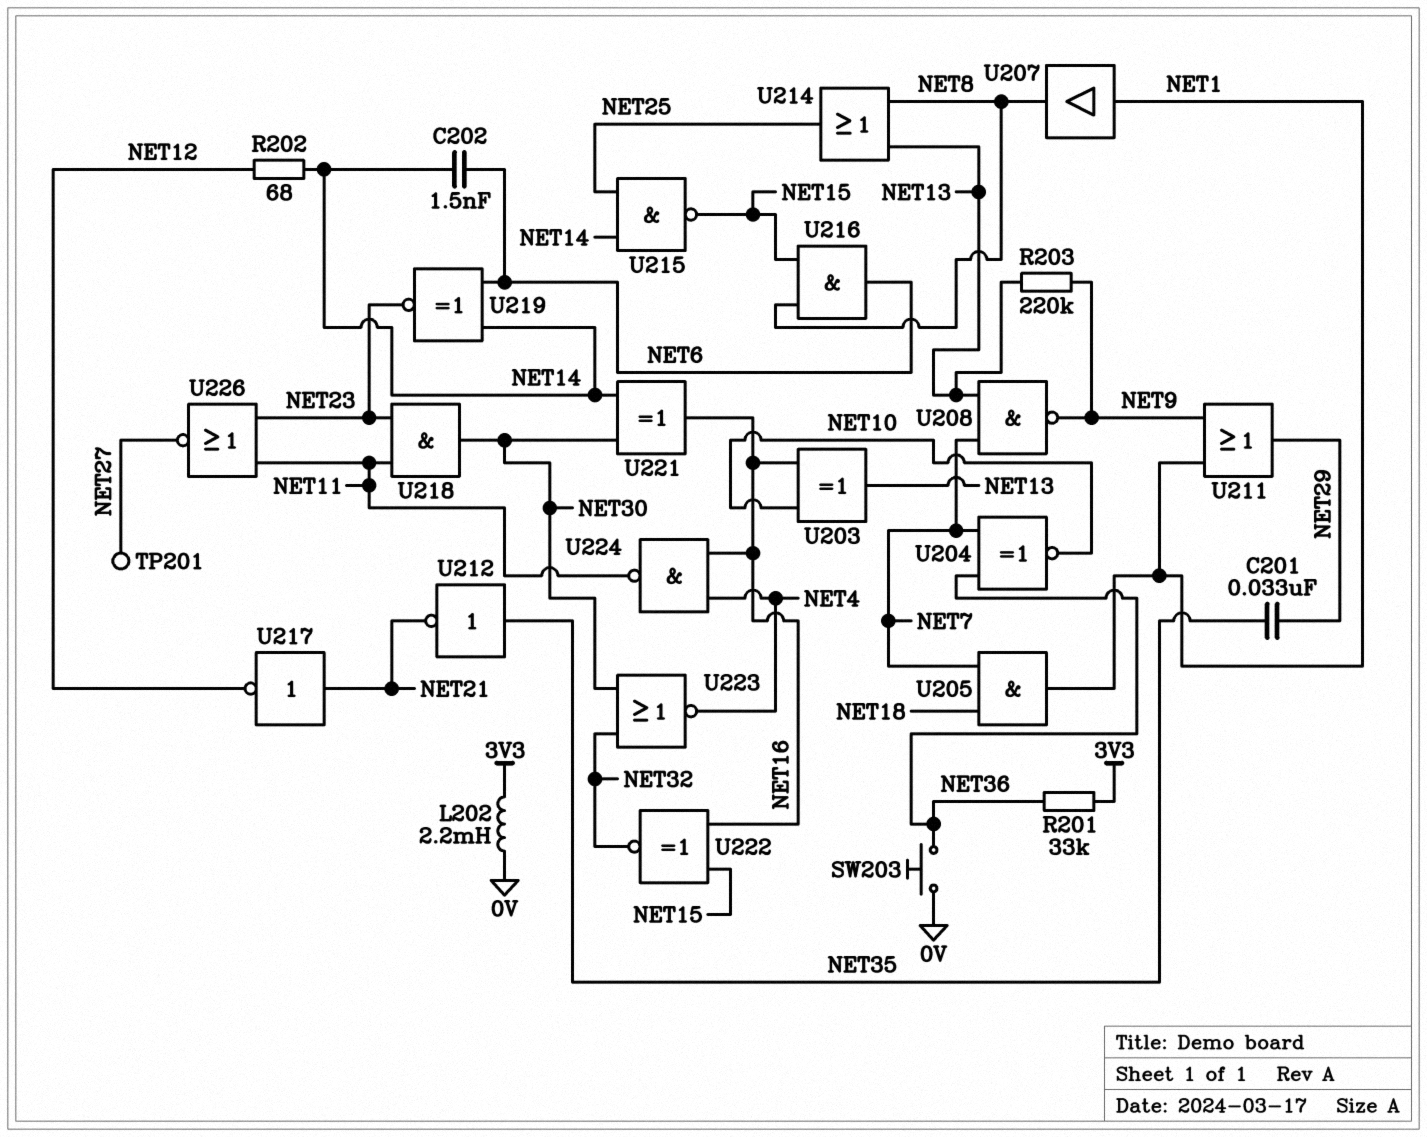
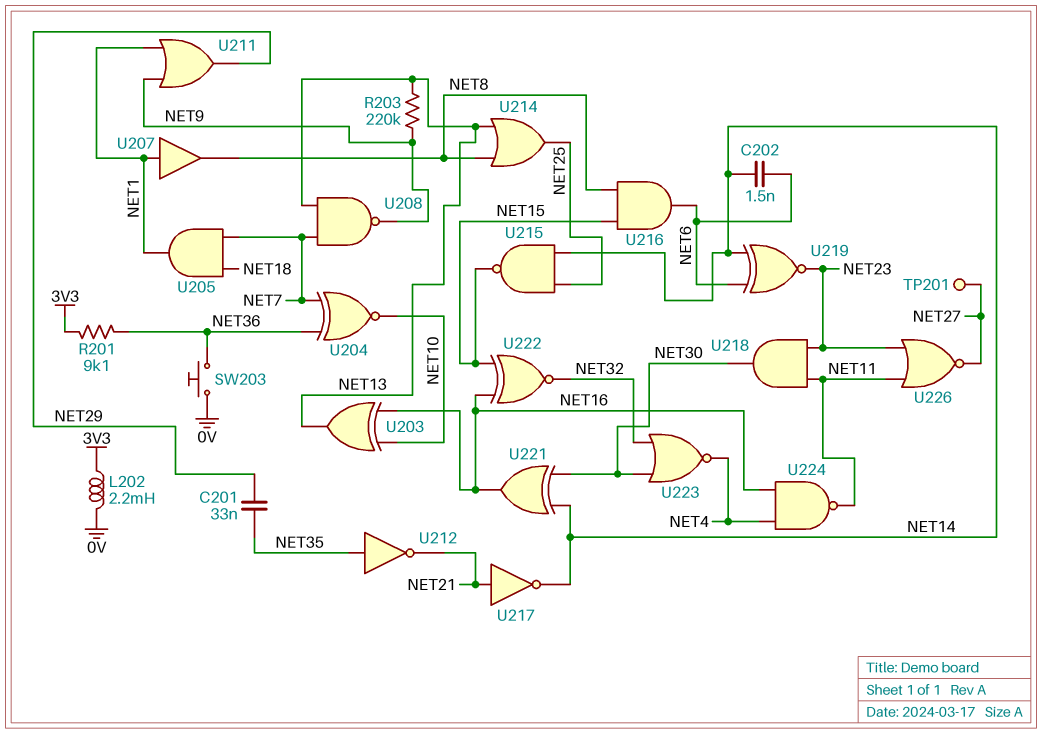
R201: 33k (3V3, NET36) -> 9.1k (3V3, NET36)
R202: 68 (NET12, NET14) -> none
U217: NOT (in NET21, out NET12) -> NOT (in NET21, out NET14)

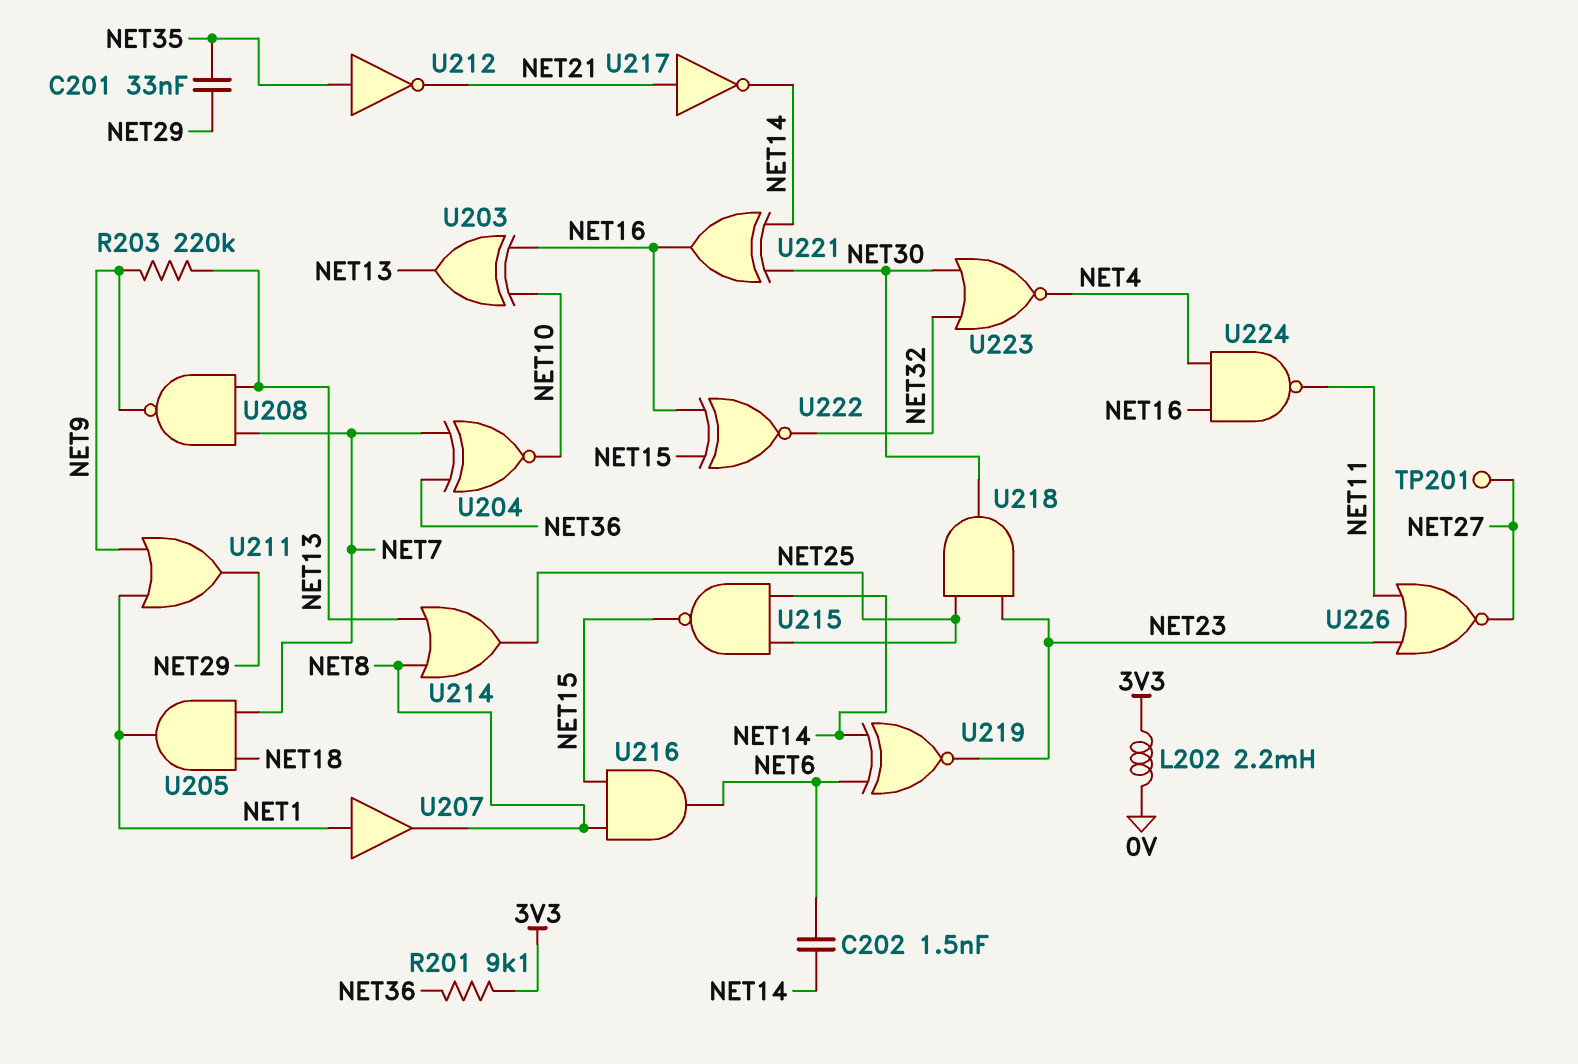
SW203: button (0V, NET36) -> none
U218: AND (in NET11, in NET23, out NET30) -> AND (in NET23, in NET25, out NET30)

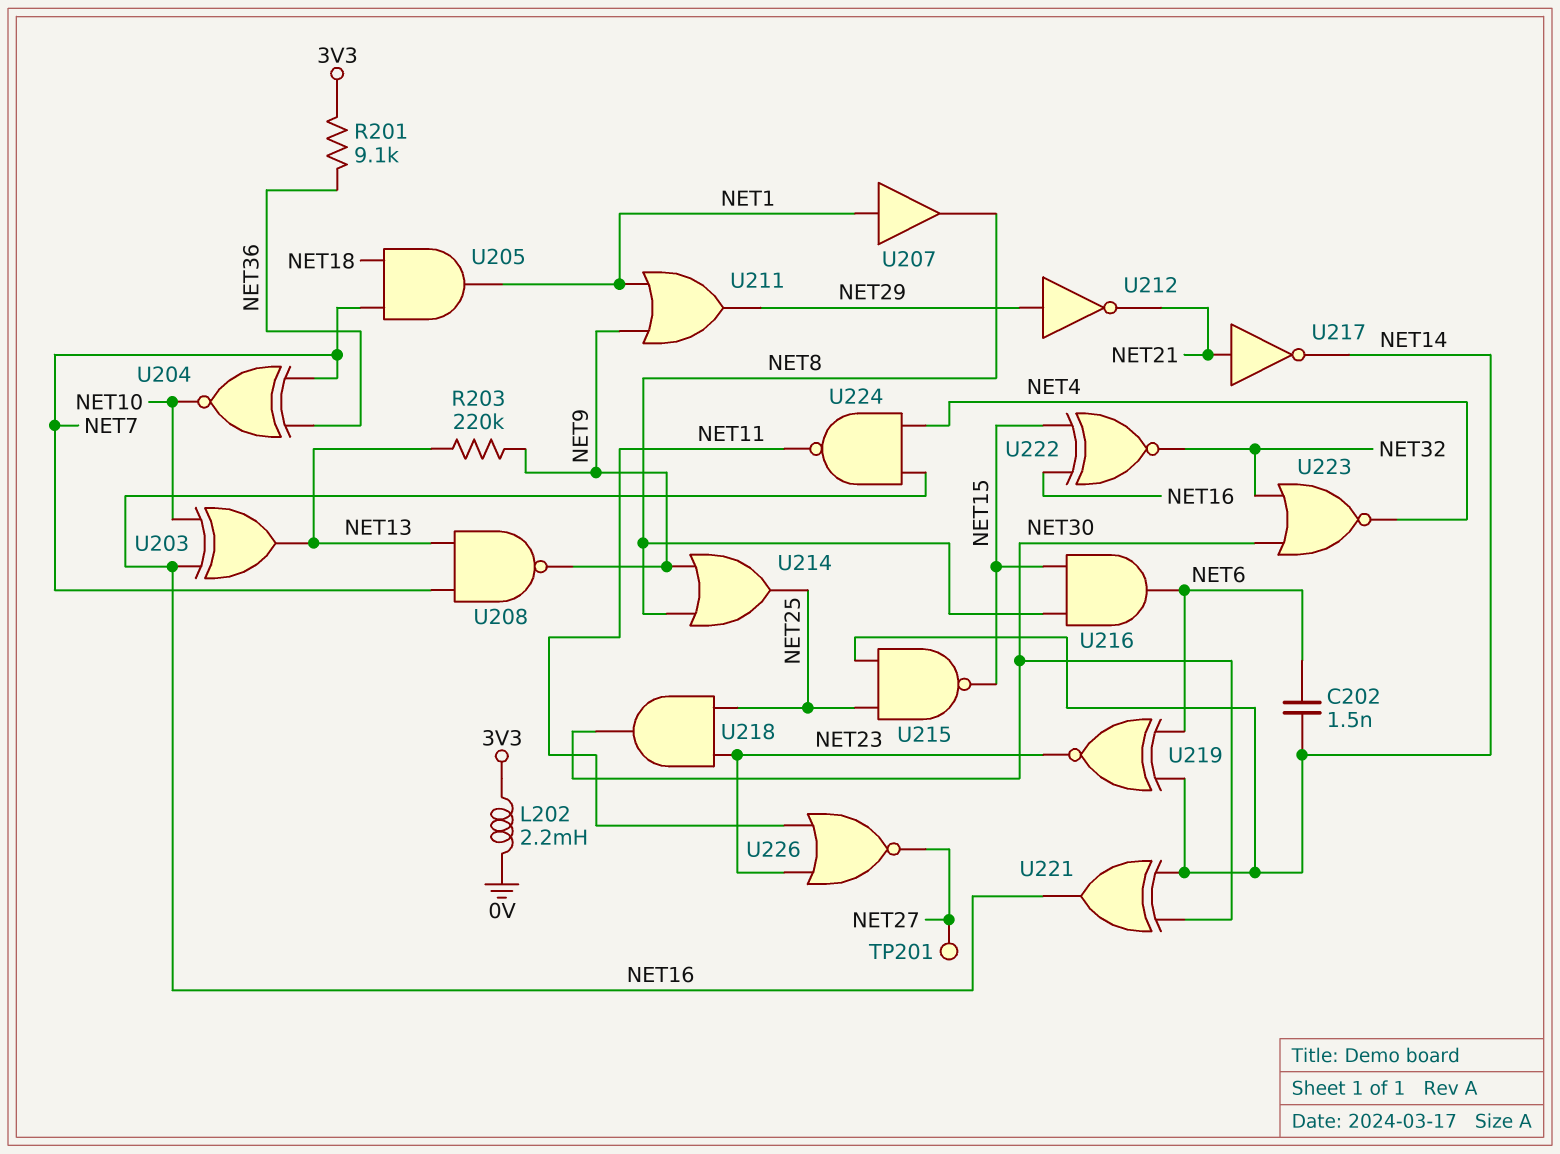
C201: 33nF (NET29, NET35) -> none
U212: NOT (in NET35, out NET21) -> NOT (in NET29, out NET21)
U214: OR (in NET8, in NET13, out NET25) -> OR (in NET8, in NET9, out NET25)

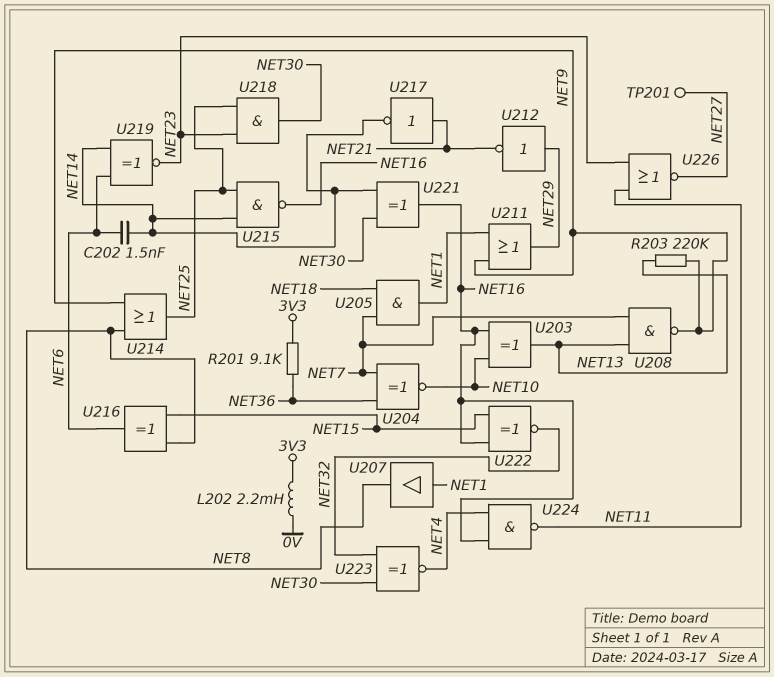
U215: NAND (in NET14, in NET25, out NET15) -> NAND (in NET14, in NET25, out NET16)
U216: AND (in NET8, in NET15, out NET6) -> XOR (in NET8, in NET15, out NET6)
U223: NOR (in NET30, in NET32, out NET4) -> XNOR (in NET30, in NET32, out NET4)

